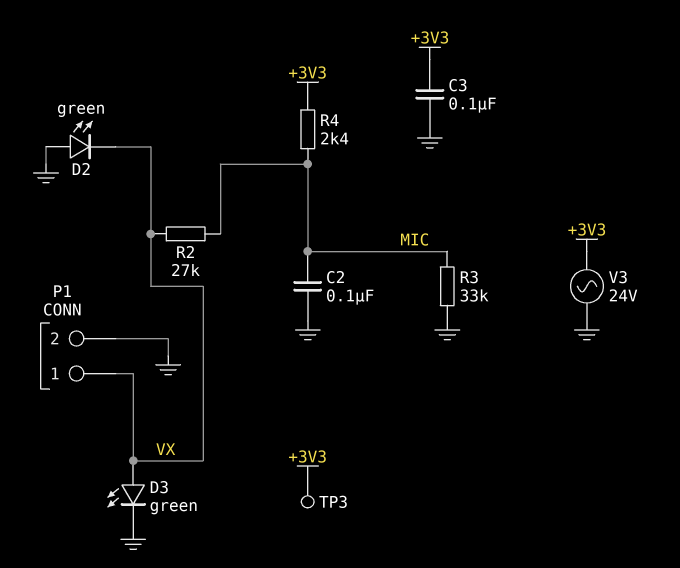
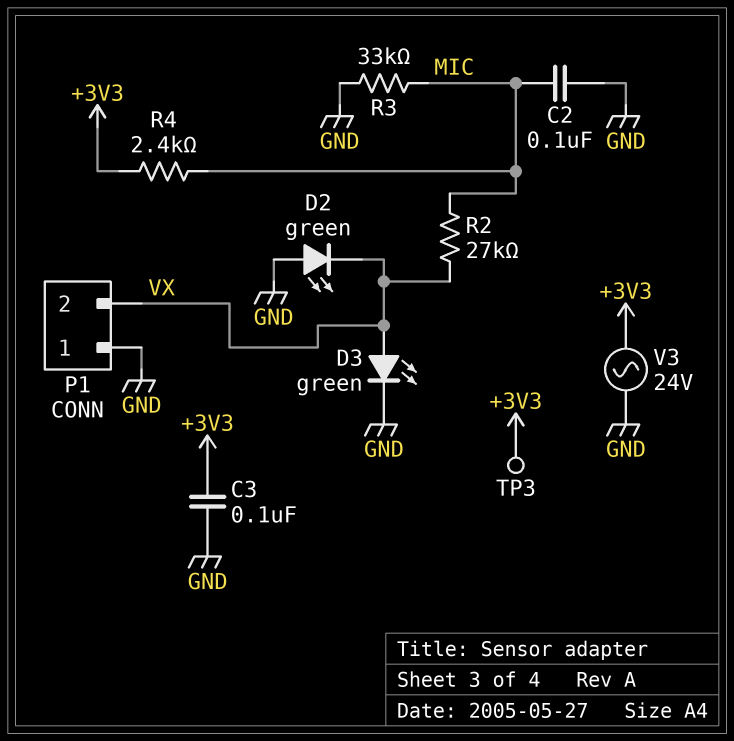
P1 pin 1: VX -> GND
P1 pin 2: GND -> VX

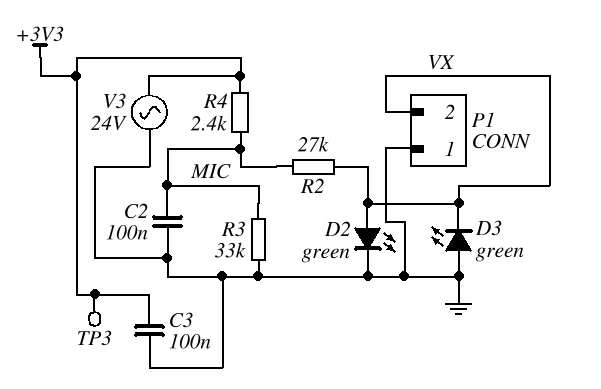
D2: LED green (A GND, K VX) -> LED green (A VX, K GND)
D3: LED green (A VX, K GND) -> LED green (A GND, K VX)

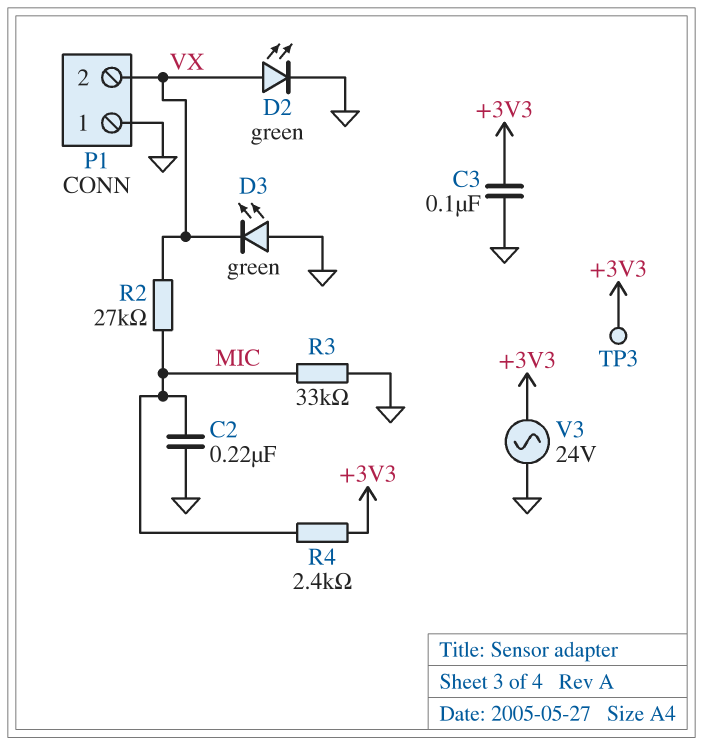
C2: 100nF (GND, MIC) -> 220nF (GND, MIC)

